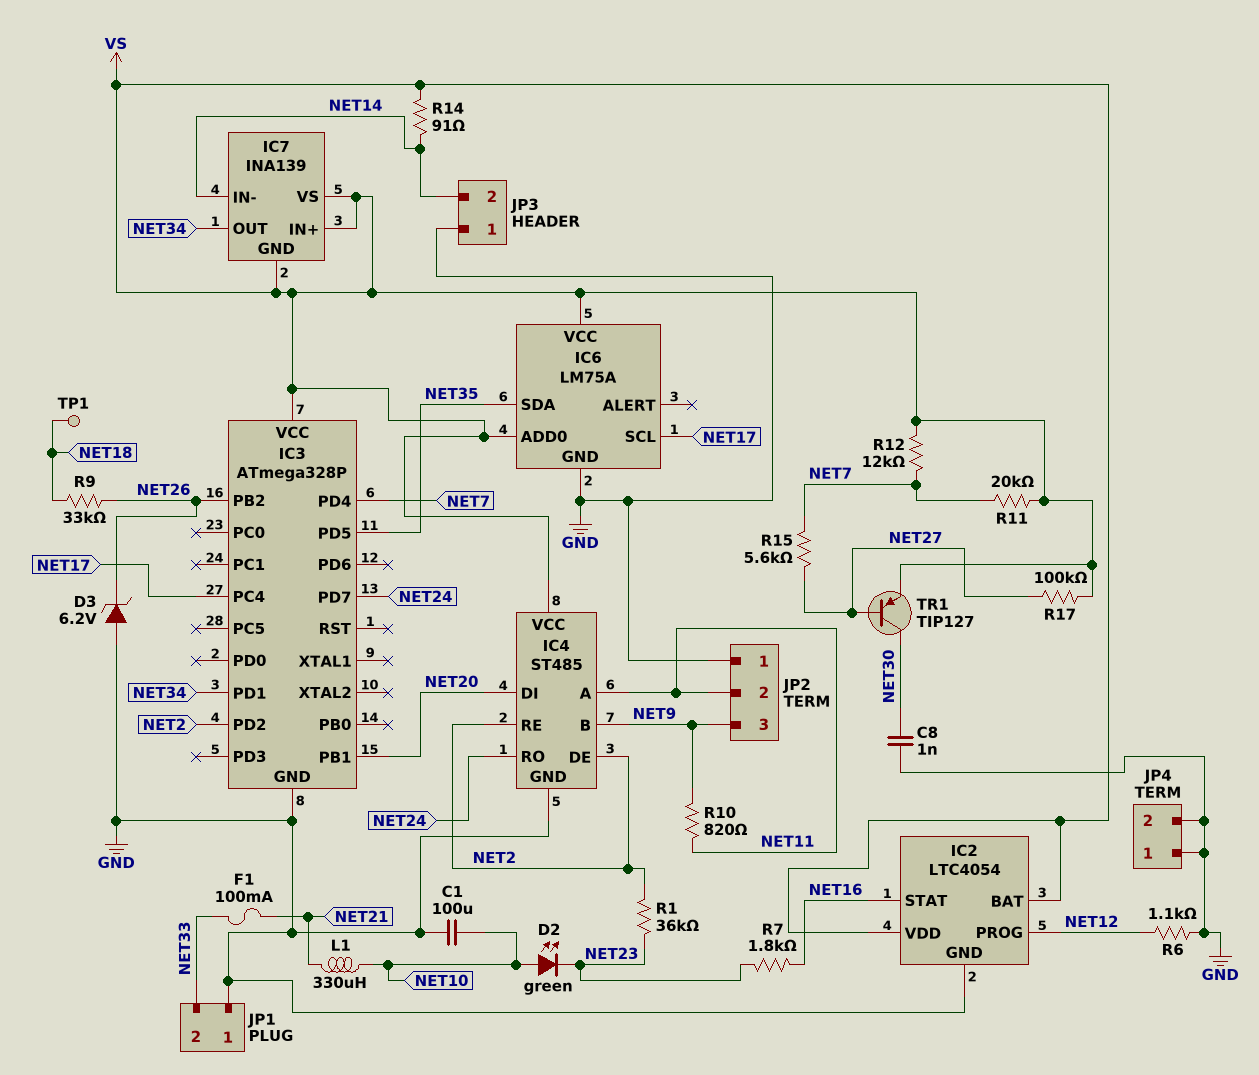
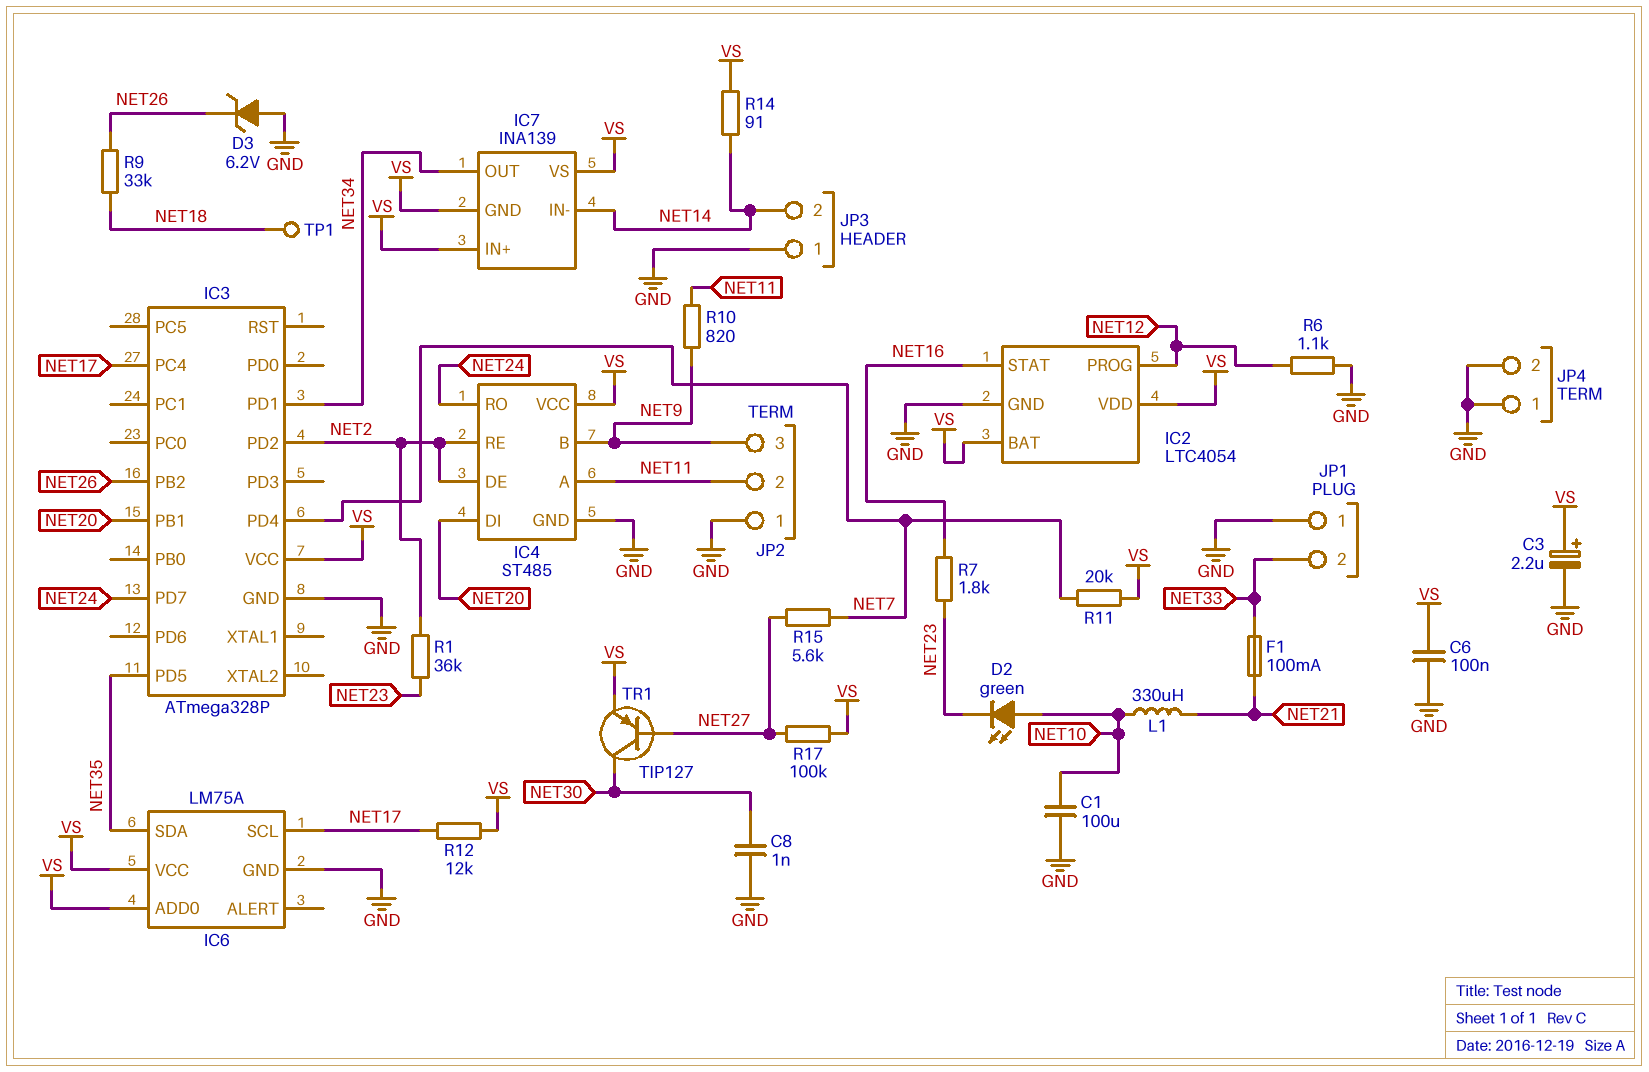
C3: none -> 2.2uF (plus VS, minus GND)
C6: none -> 100nF (GND, VS)
R12: 12k (NET7, VS) -> 12k (NET17, VS)

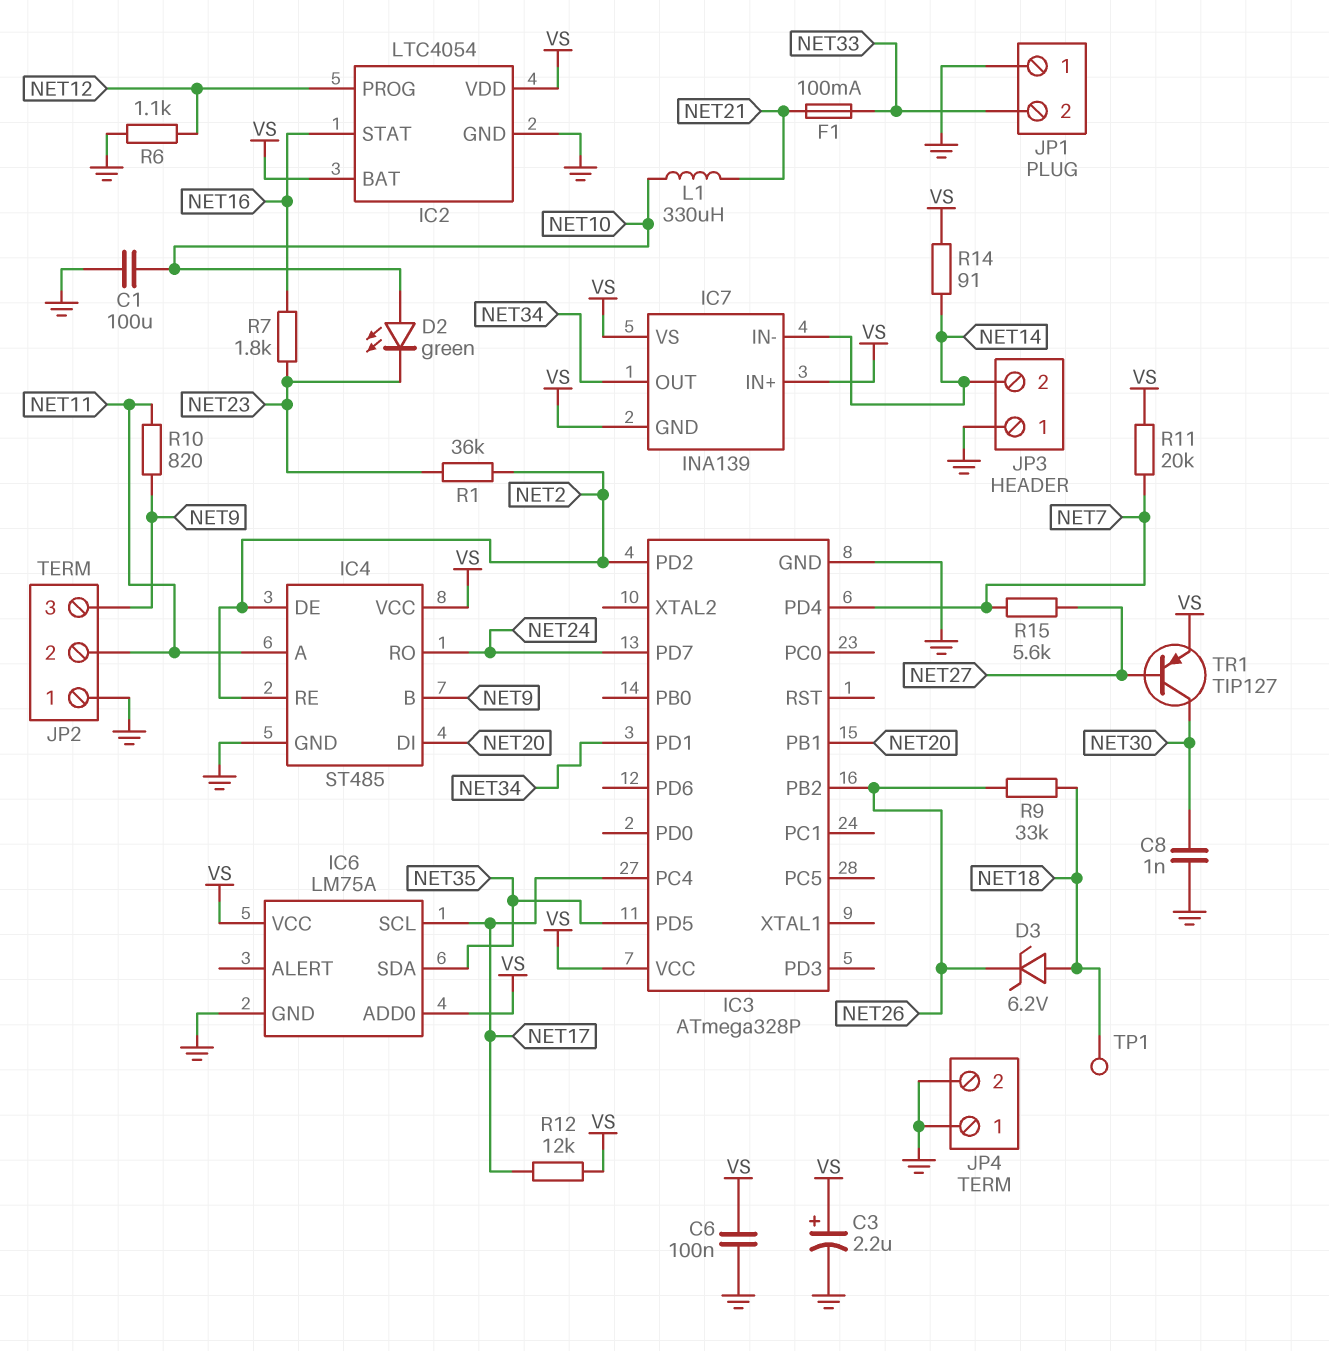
D3: zener 6.2V (A GND, K NET26) -> zener 6.2V (A NET18, K NET26)
R17: 100k (NET27, VS) -> none

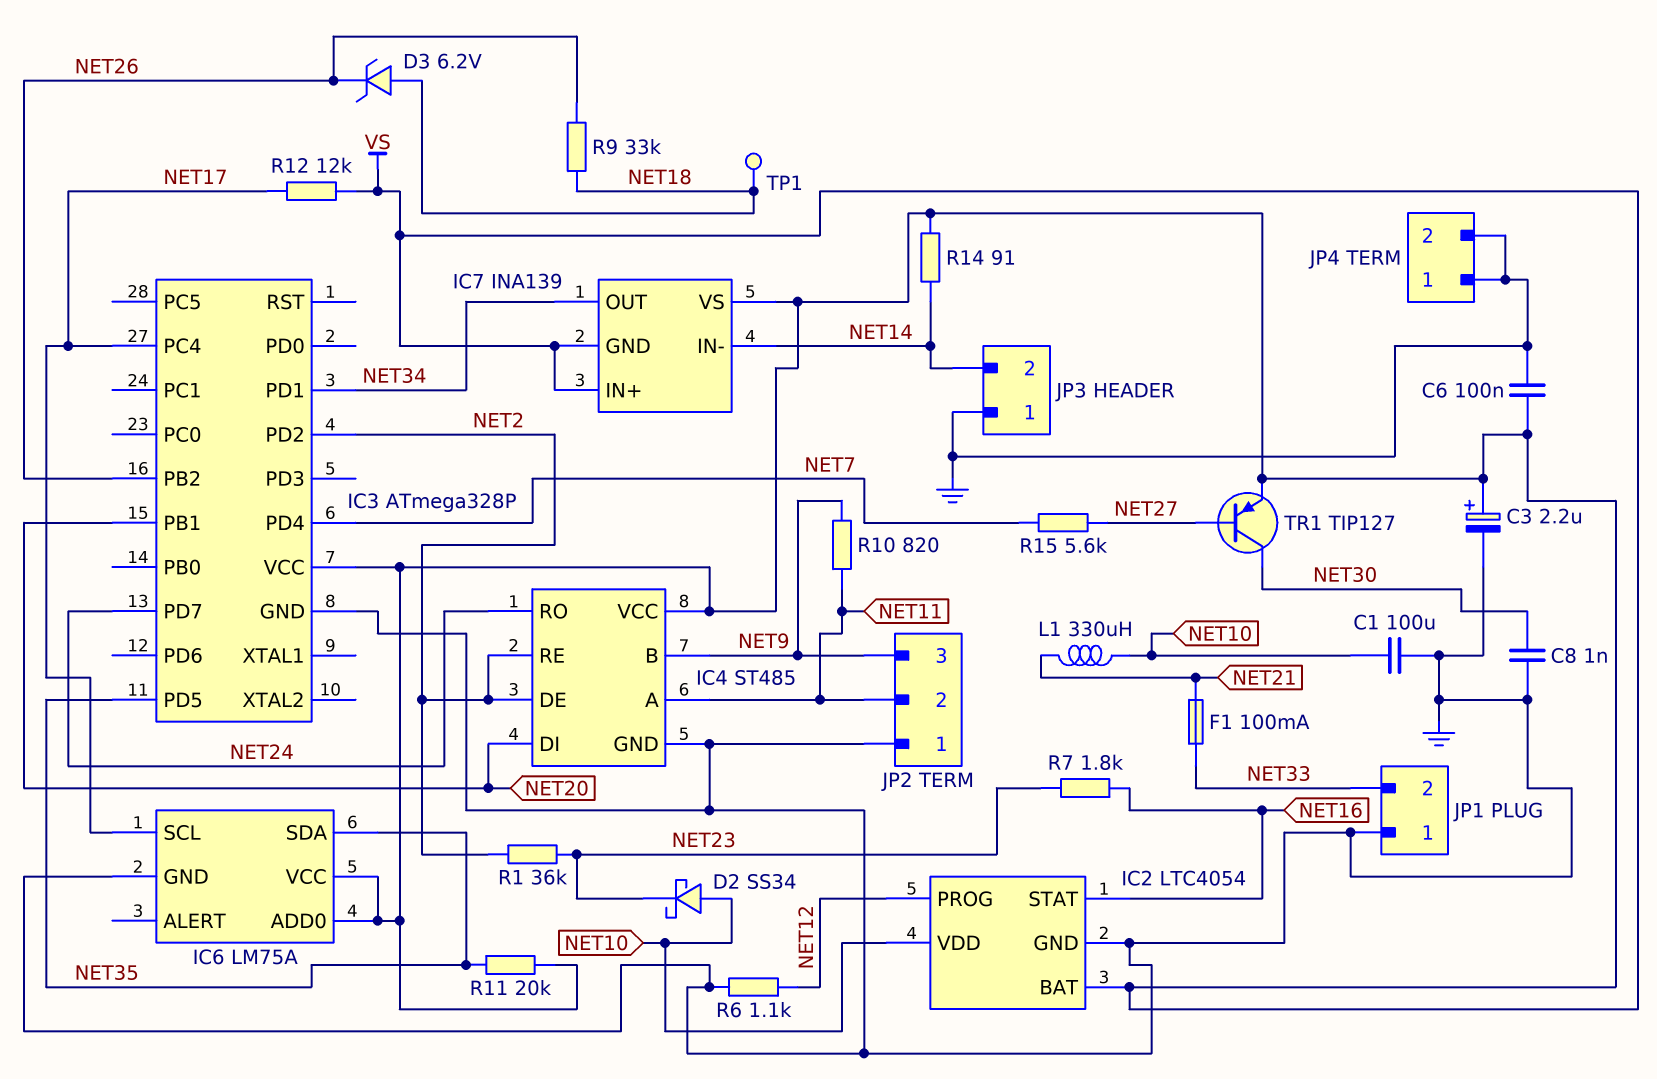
D2: LED green (A NET10, K NET23) -> schottky SS34 (A NET10, K NET23)
IC2 pin VDD: VS -> NET10
R11: 20k (NET7, VS) -> 20k (NET35, VS)

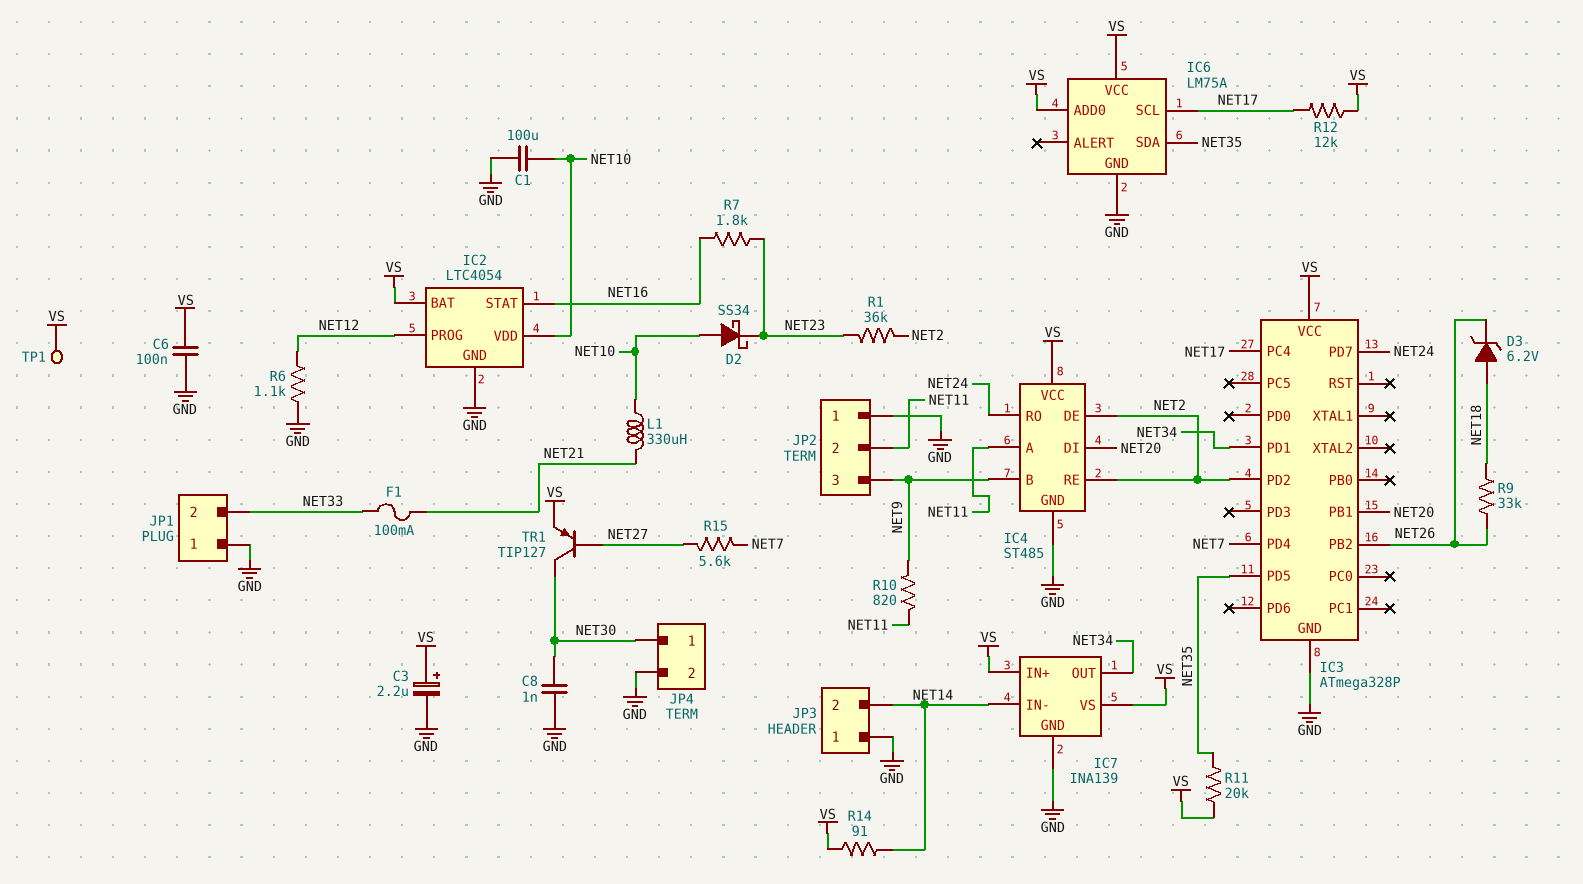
IC7 pin GND: VS -> GND
JP4 pin 1: GND -> NET30
TP1: test point (NET18) -> test point (VS)

